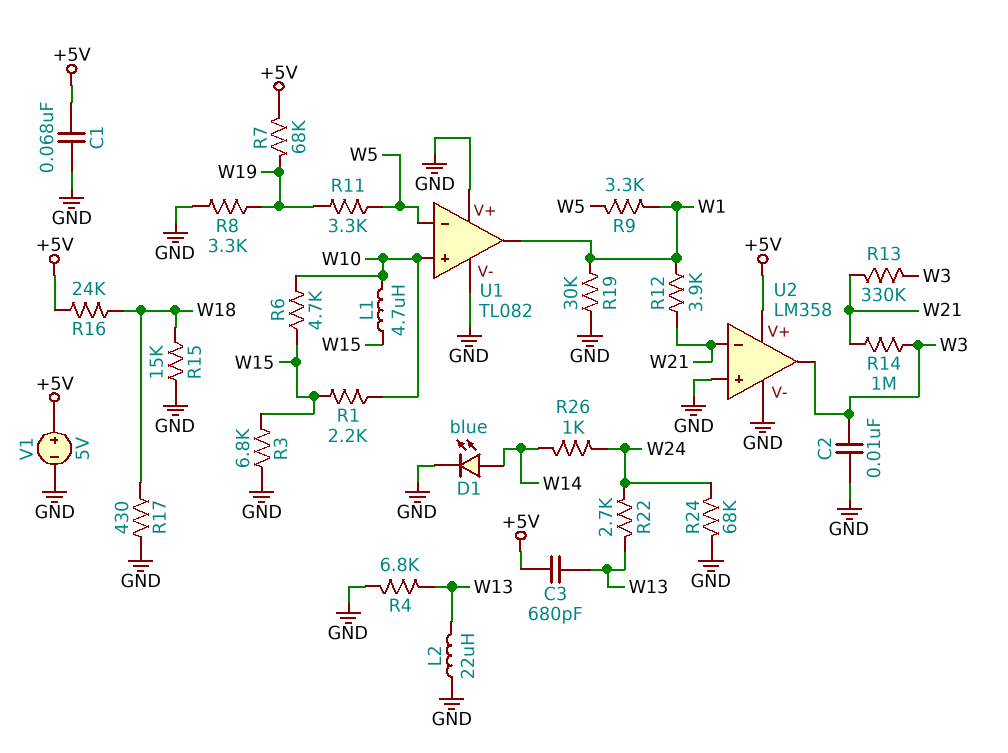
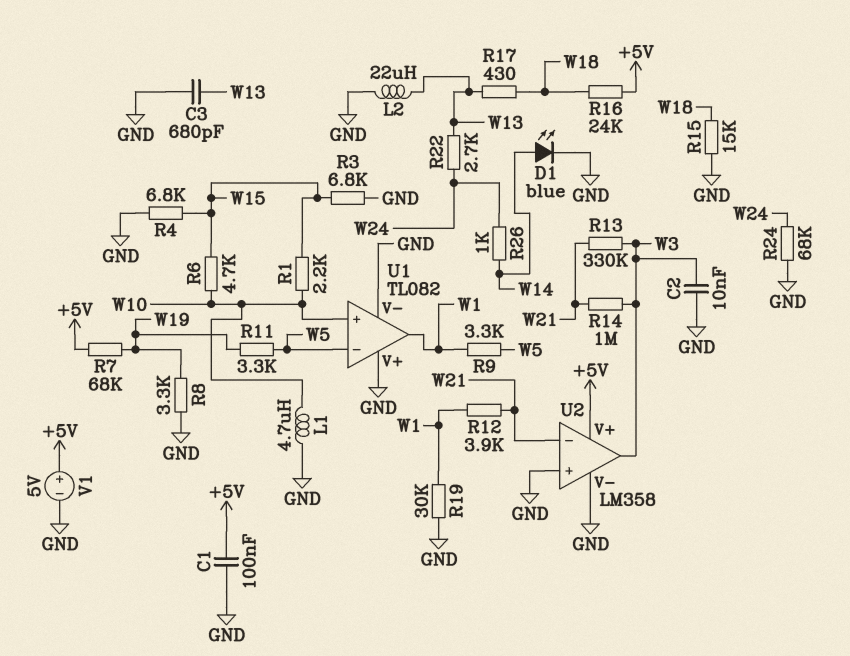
C1: 68nF (+5V, GND) -> 100nF (+5V, GND)
C3: 680pF (+5V, W13) -> 680pF (GND, W13)
L1: 4.7uH (W10, W15) -> 4.7uH (GND, W10)
R4: 6.8k (GND, W13) -> 6.8k (GND, W15)
R17: 430 (GND, W18) -> 430 (W13, W18)

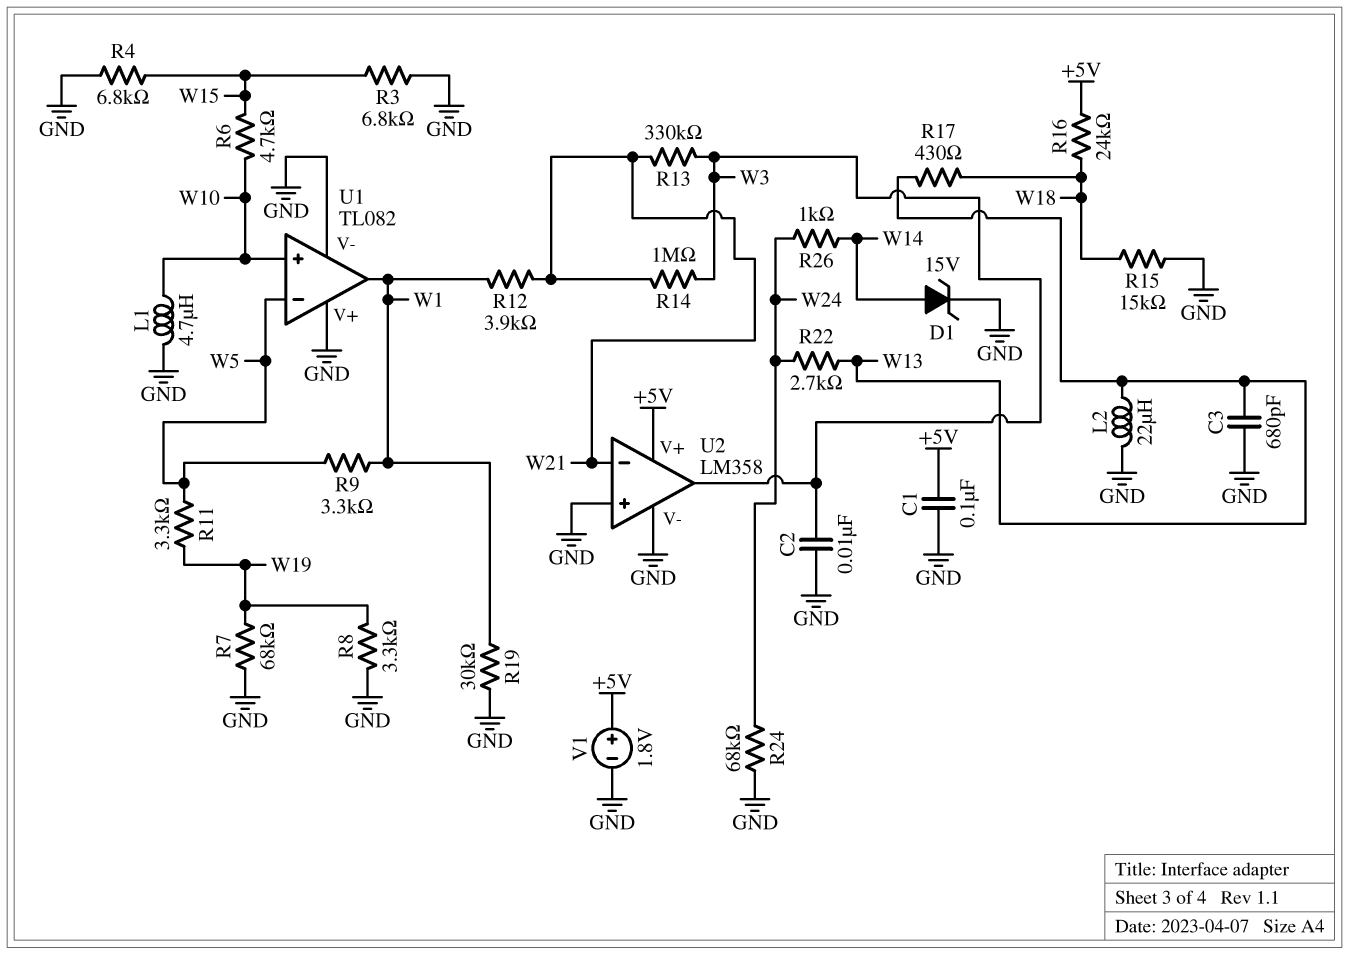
D1: LED blue (A W14, K GND) -> zener 15V (A W14, K GND)
R1: 2.2k (W10, W15) -> none
R7: 68k (+5V, W19) -> 68k (GND, W19)
V1: 5V (plus +5V, minus GND) -> 1.8V (plus +5V, minus GND)

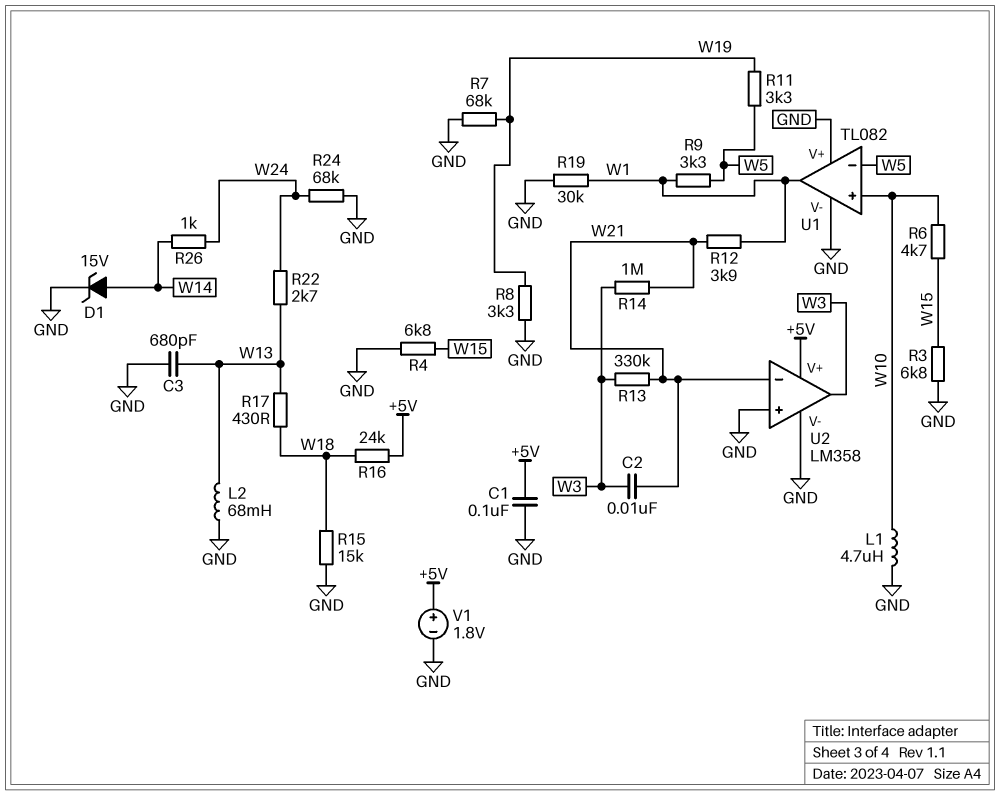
C2: 10nF (GND, W3) -> 10nF (W3, W21)
L2: 22uH (GND, W13) -> 68mH (GND, W13)

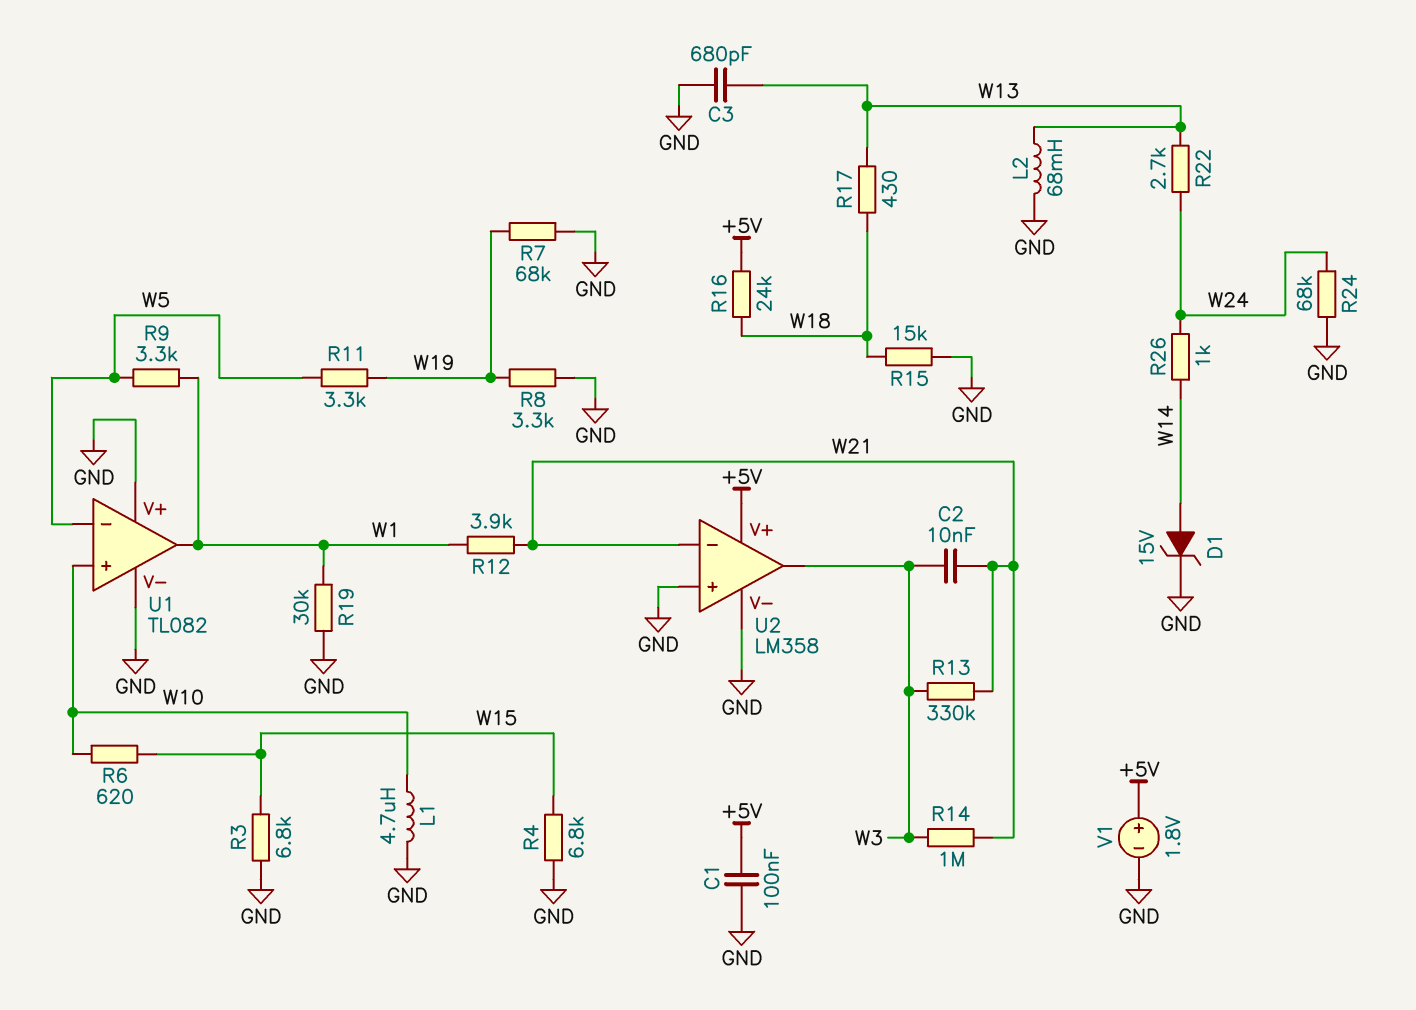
R6: 4.7k (W10, W15) -> 620 (W10, W15)

